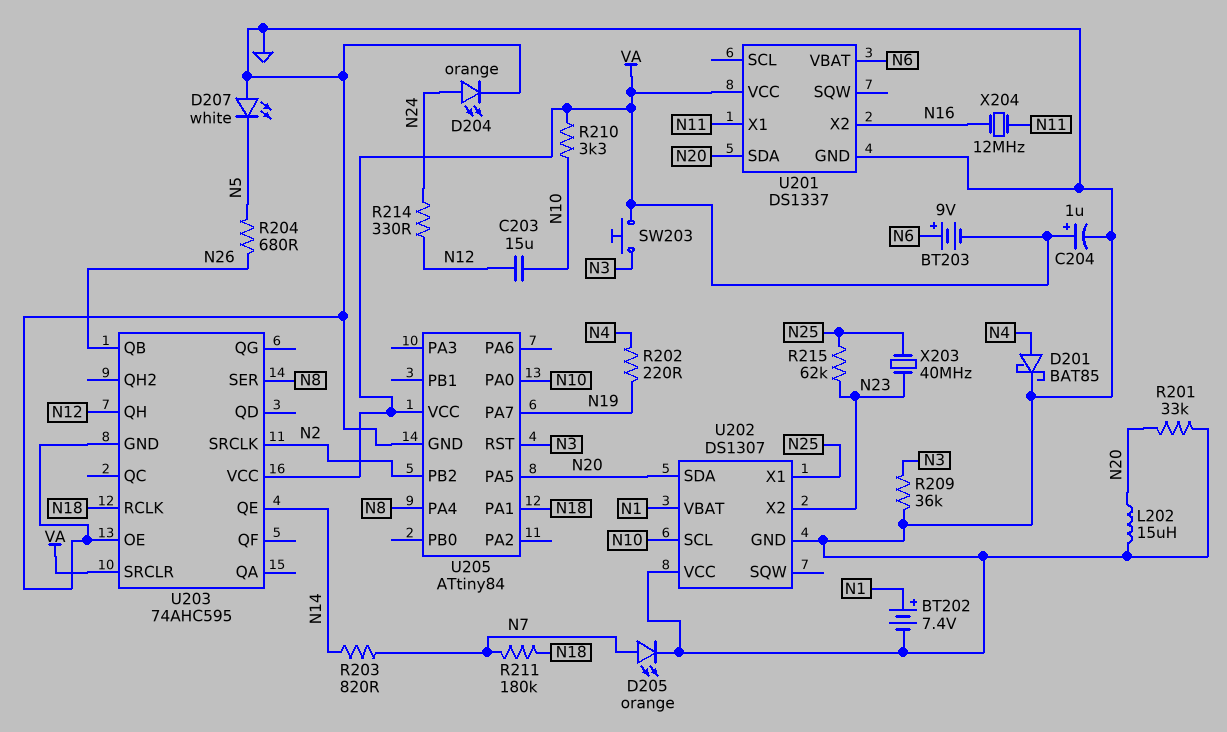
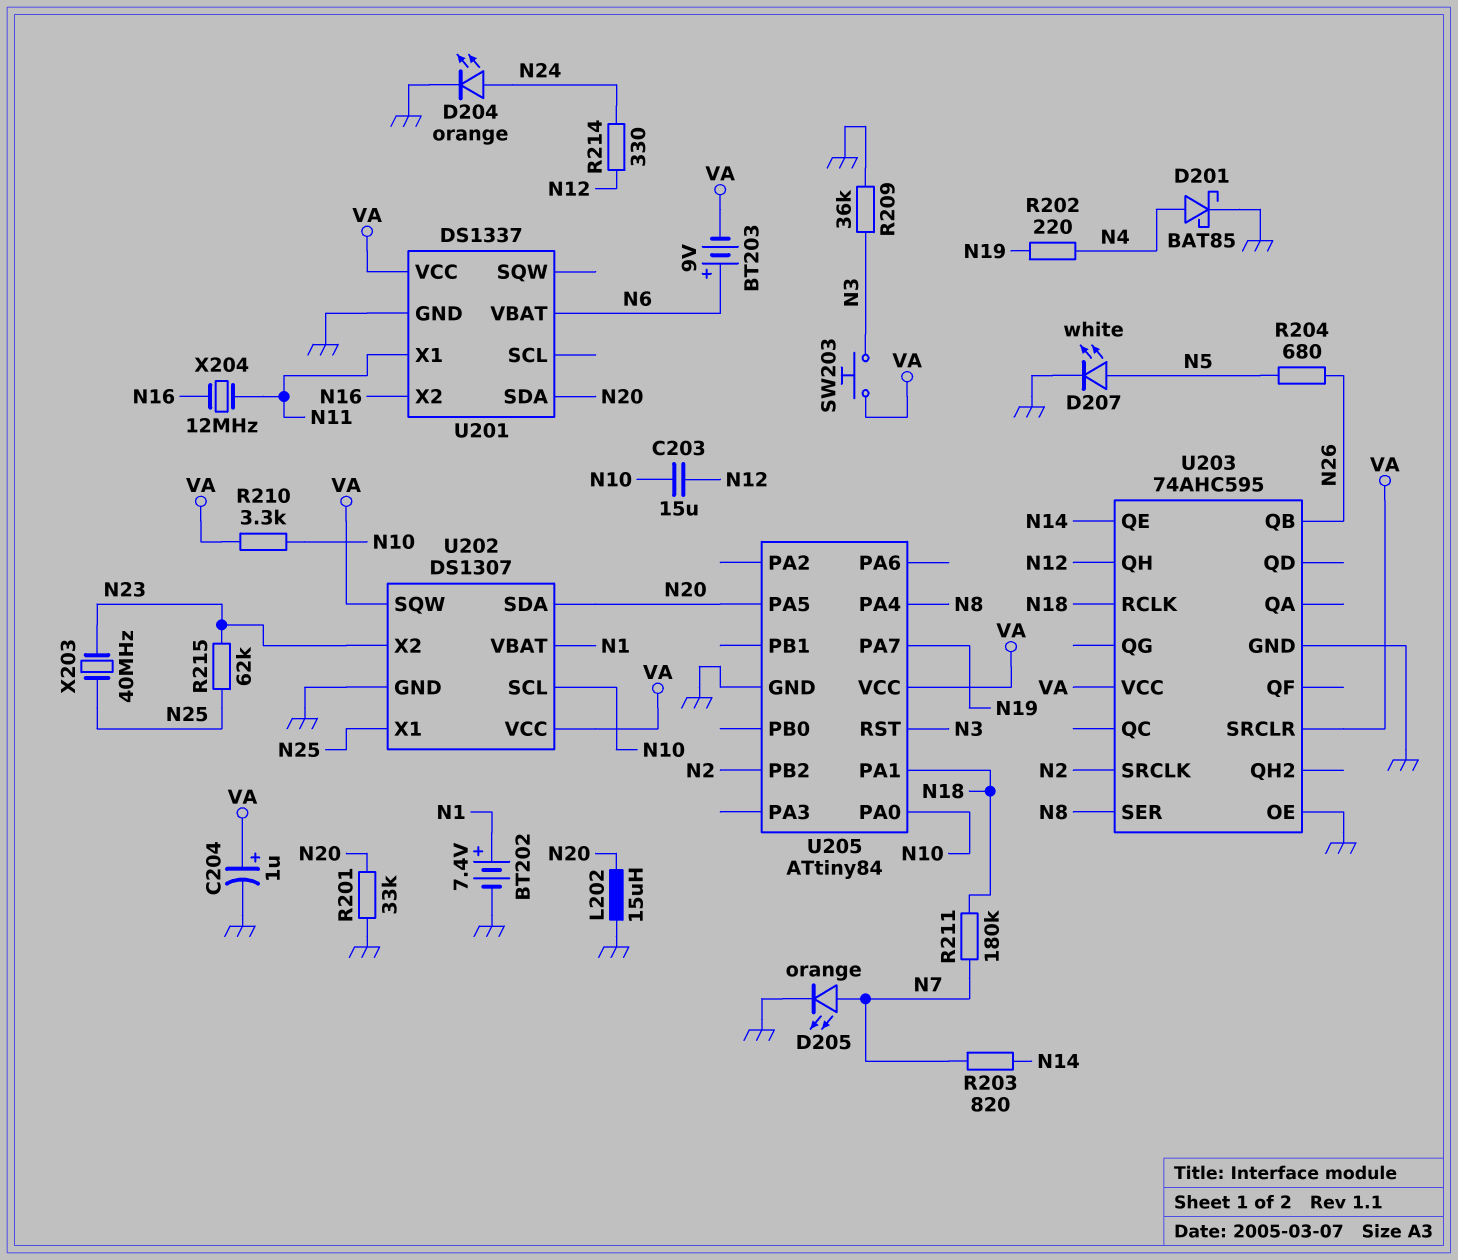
D207: LED white (A GND, K N5) -> LED white (A N5, K GND)
U202 pin SQW: none -> VA
U202 pin VCC: GND -> VA

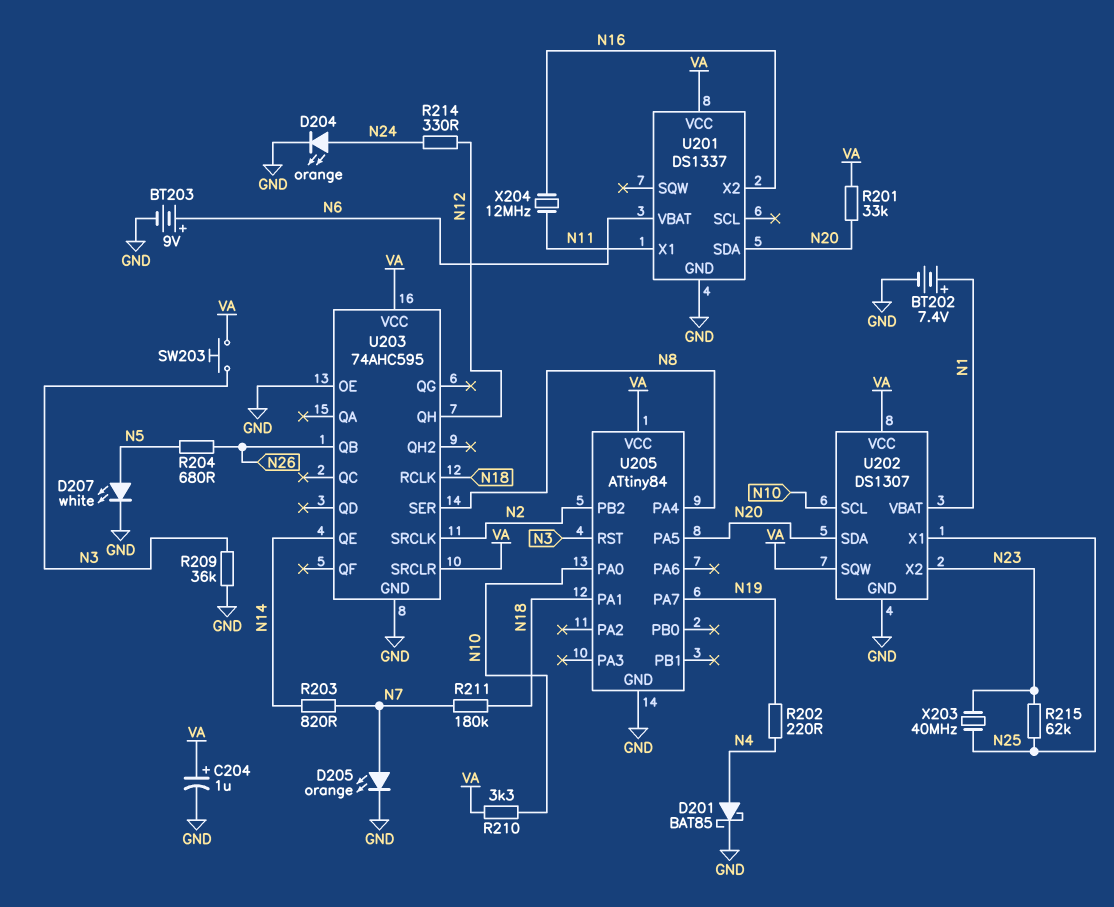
BT203: 9V (plus N6, minus VA) -> 9V (plus N6, minus GND)
C203: 15uF (N10, N12) -> none
L202: 15uH (GND, N20) -> none
R201: 33k (GND, N20) -> 33k (N20, VA)

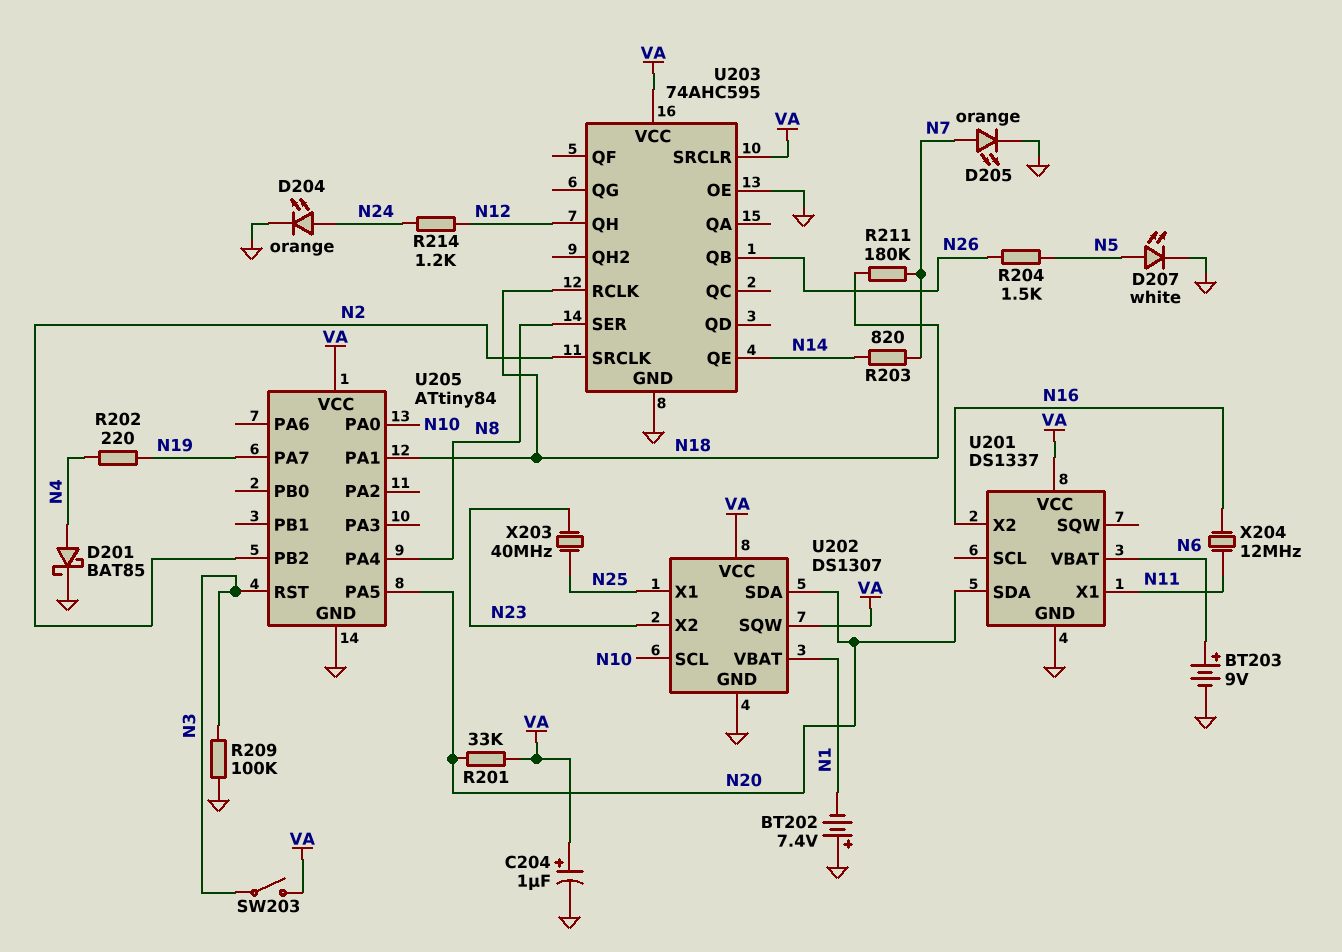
BT202: 7.4V (plus N1, minus GND) -> 7.4V (plus GND, minus N1)
R204: 680 (N5, N26) -> 1.5k (N5, N26)
R209: 36k (GND, N3) -> 100k (GND, N3)
R210: 3.3k (N10, VA) -> none
R214: 330 (N12, N24) -> 1.2k (N12, N24)
R215: 62k (N23, N25) -> none
SW203: button (N3, VA) -> switch (N3, VA)

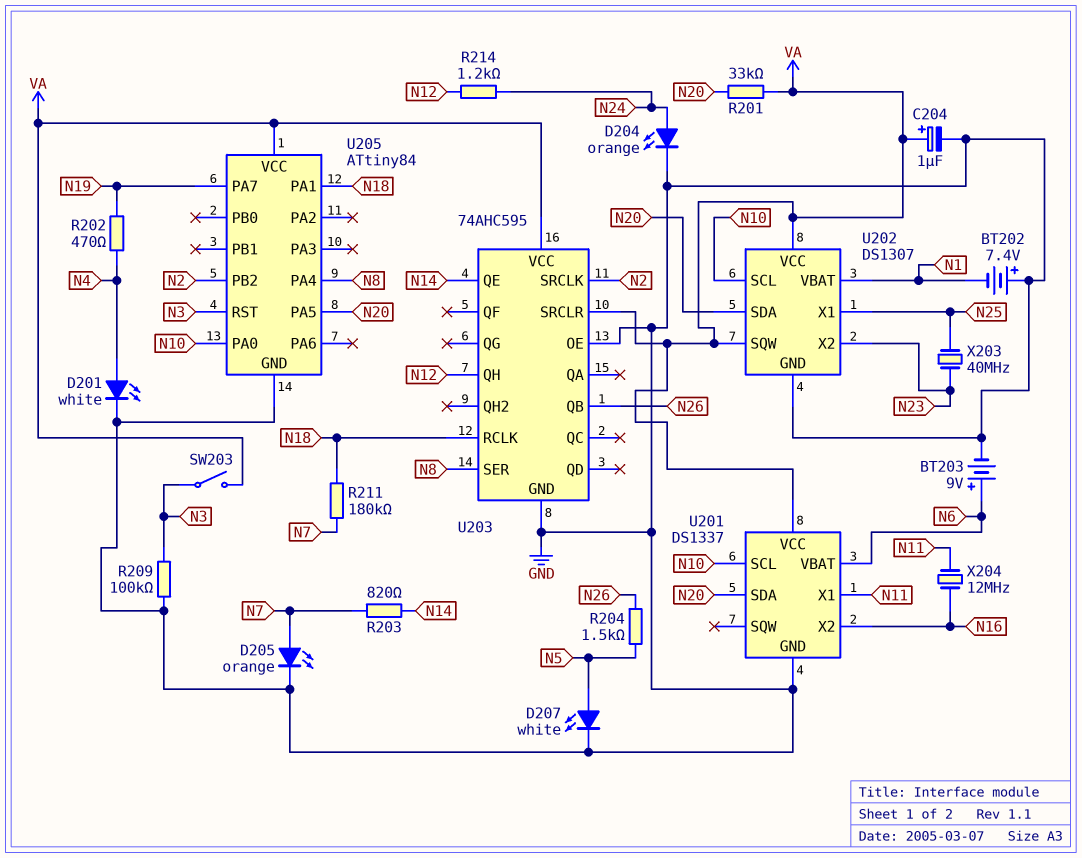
D201: schottky BAT85 (A N4, K GND) -> LED white (A N4, K GND)
R202: 220 (N4, N19) -> 470 (N4, N19)
U201 pin SCL: none -> N10

